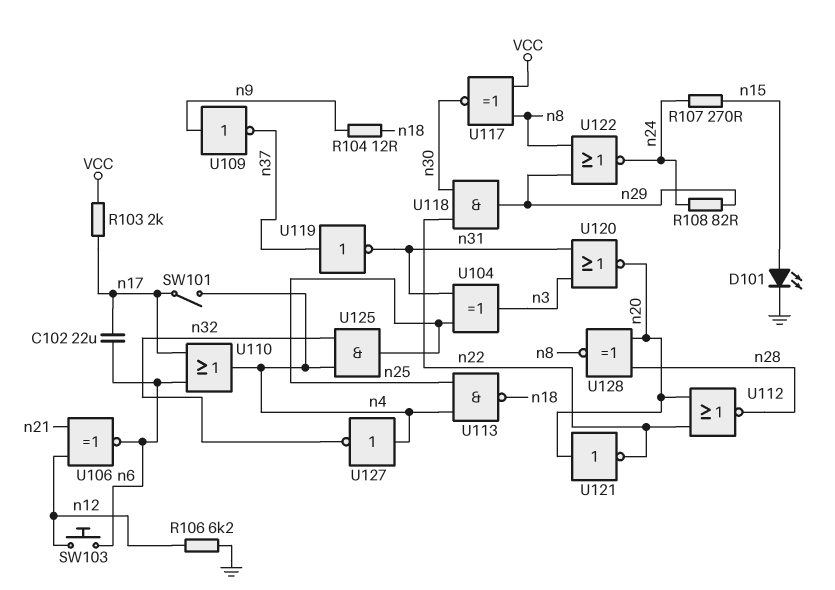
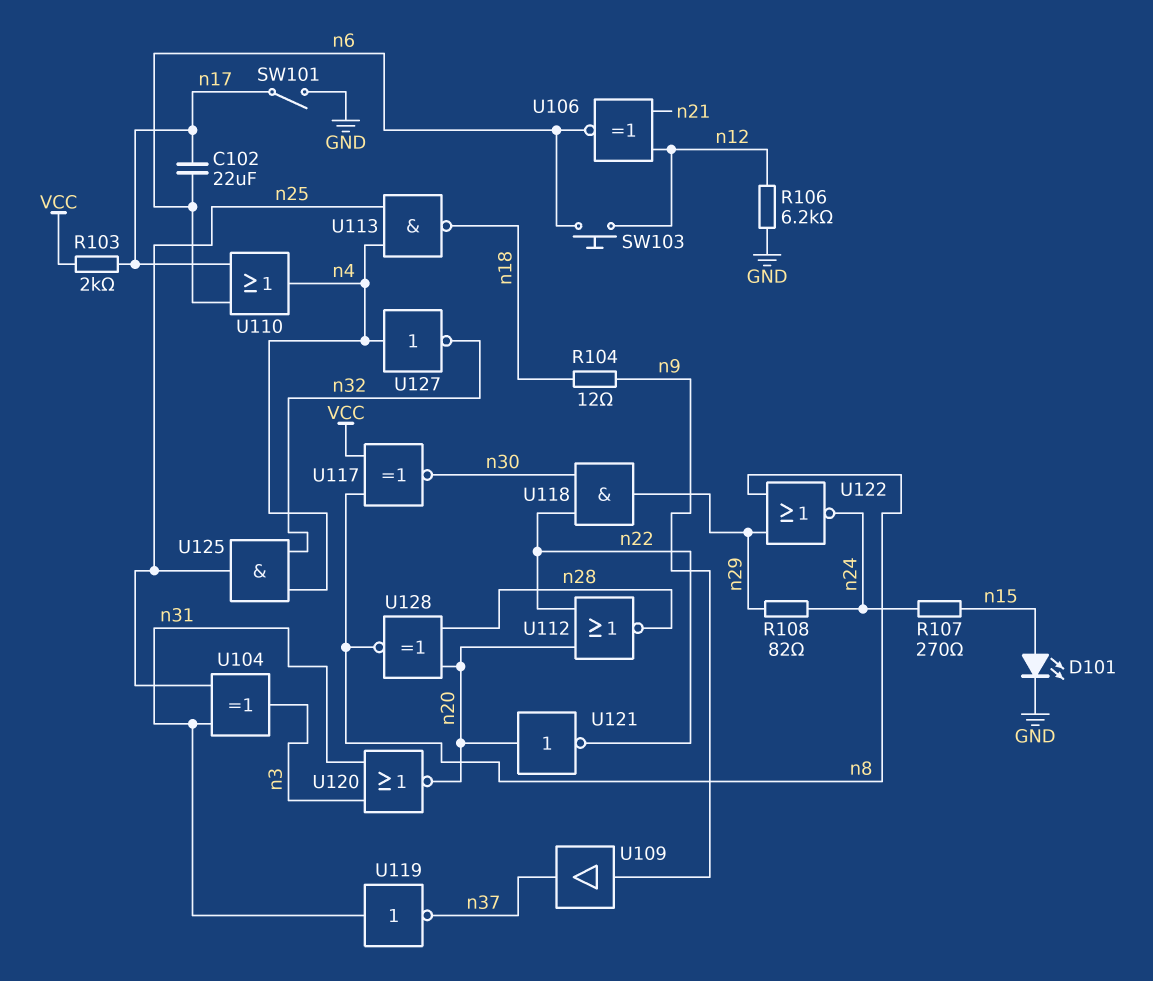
SW101: switch (n4, n17) -> switch (GND, n17)
U109: NOT (in n9, out n37) -> buffer (in n9, out n37)
U119: NOT (in n37, out n31) -> NOT (in n31, out n37)

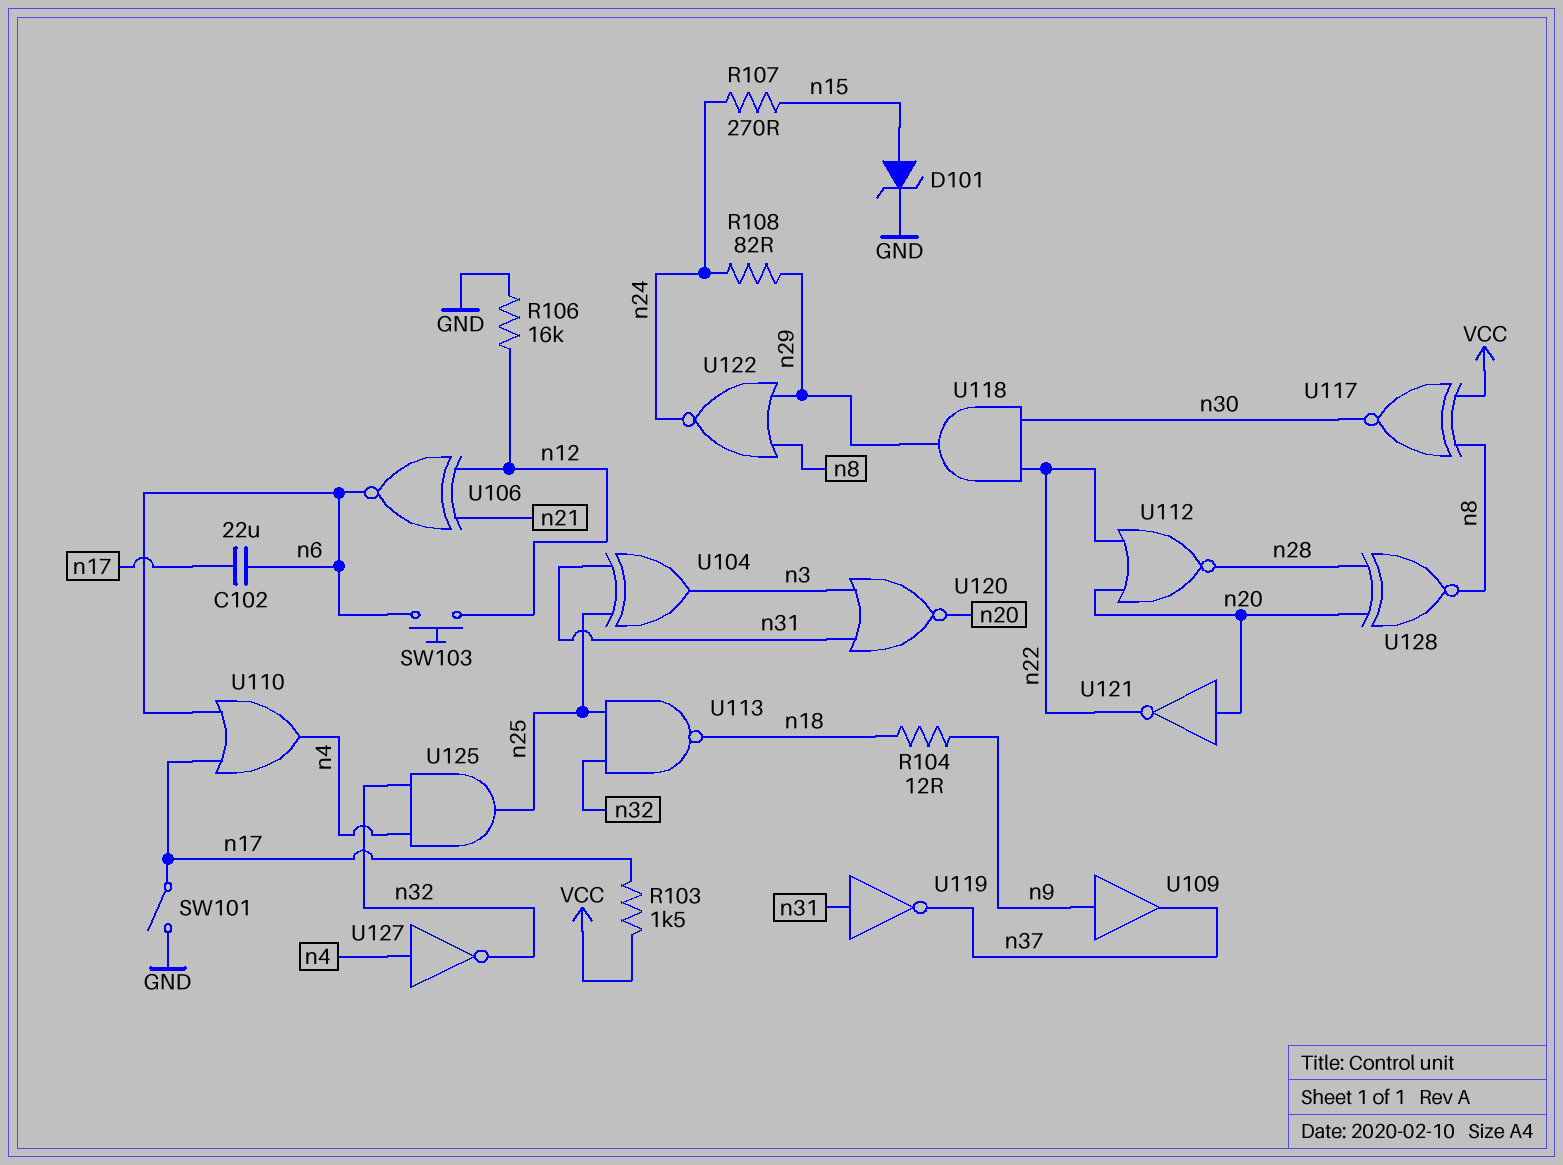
D101: LED (A n15, K GND) -> zener (A n15, K GND)
R103: 2k (VCC, n17) -> 1.5k (VCC, n17)
R106: 6.2k (GND, n12) -> 16k (GND, n12)
U113: NAND (in n4, in n25, out n18) -> NAND (in n25, in n32, out n18)

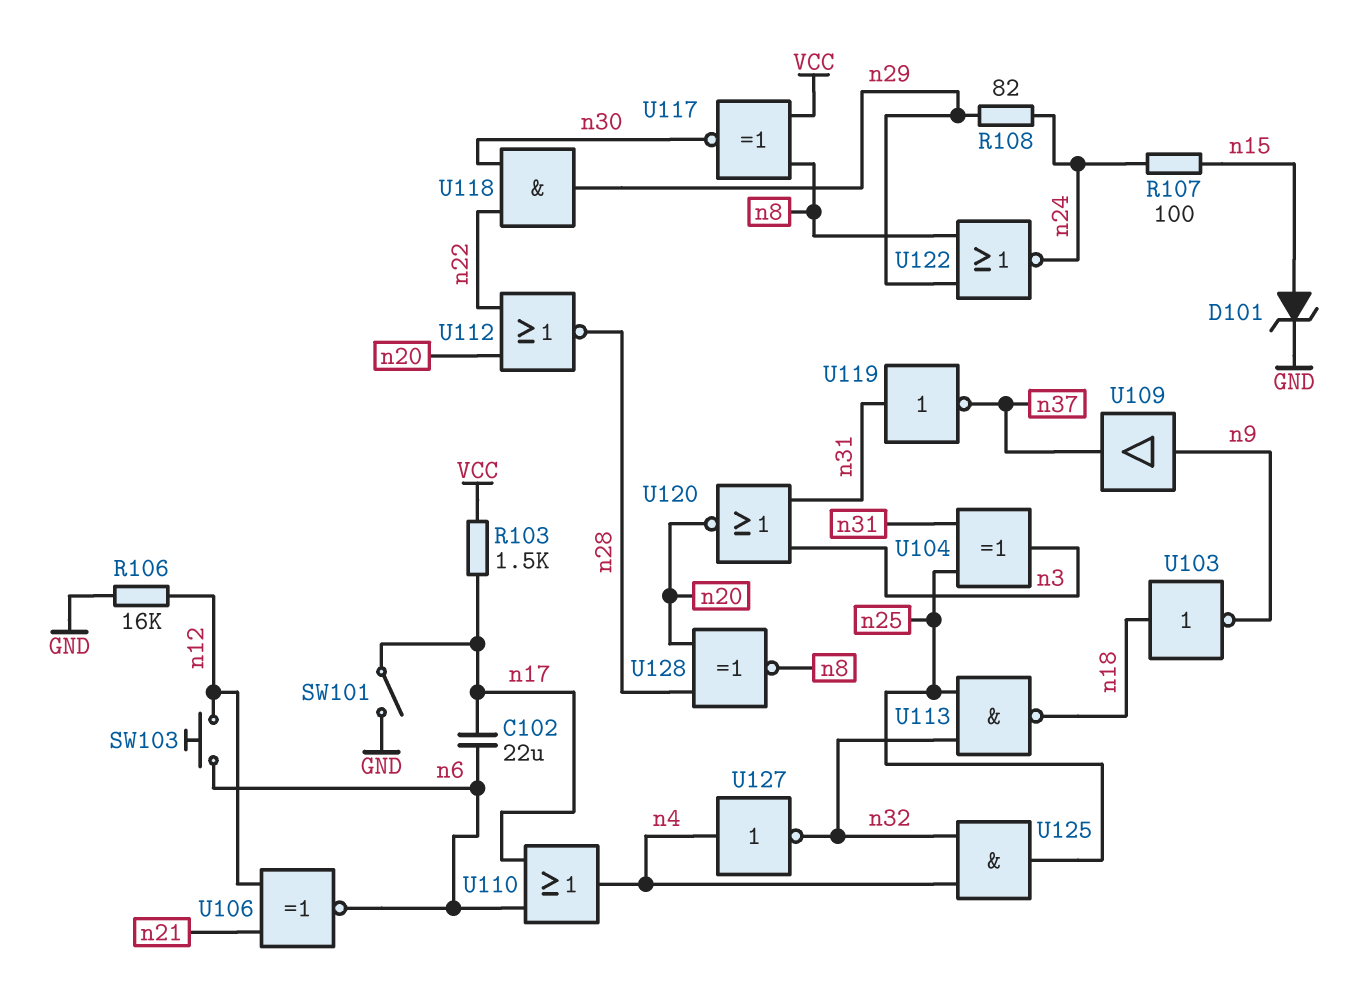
R104: 12 (n9, n18) -> none
R107: 270 (n15, n24) -> 100 (n15, n24)
U103: none -> NOT (in n18, out n9)
U121: NOT (in n20, out n22) -> none

